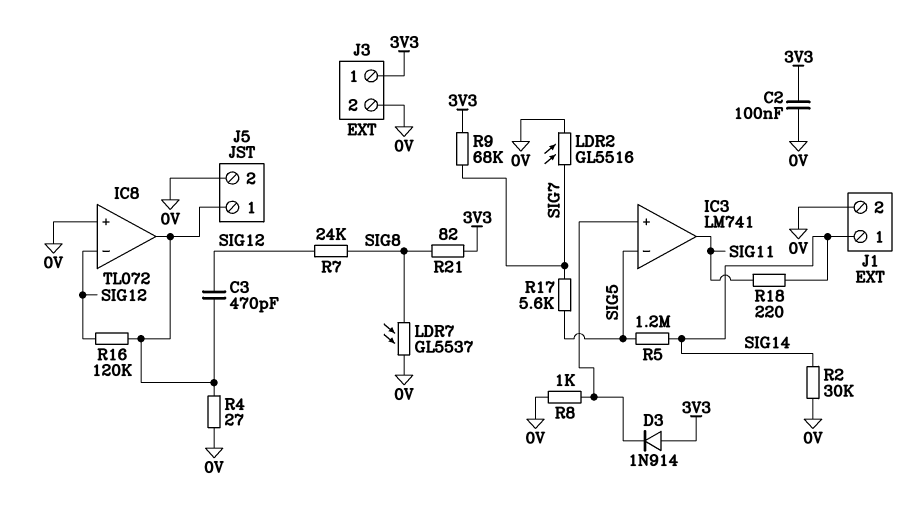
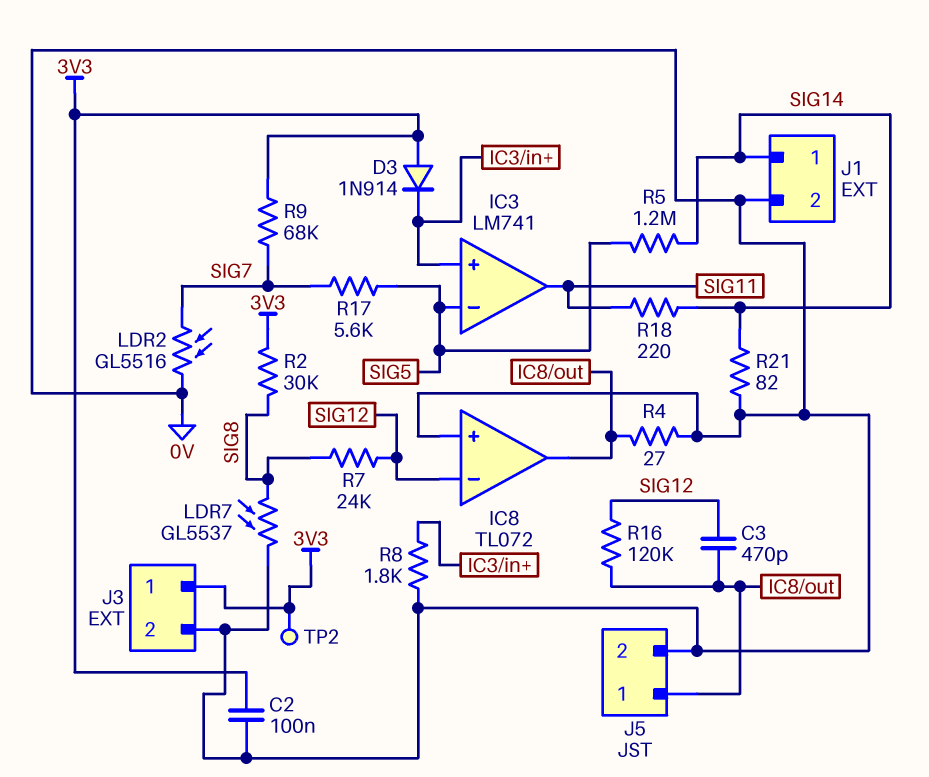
R2: 30k (0V, SIG14) -> 30k (3V3, SIG8)
R8: 1k (0V, IC3/in+) -> 1.8k (0V, IC3/in+)
R21: 82 (3V3, SIG8) -> 82 (0V, SIG14)
TP2: none -> test point (3V3)

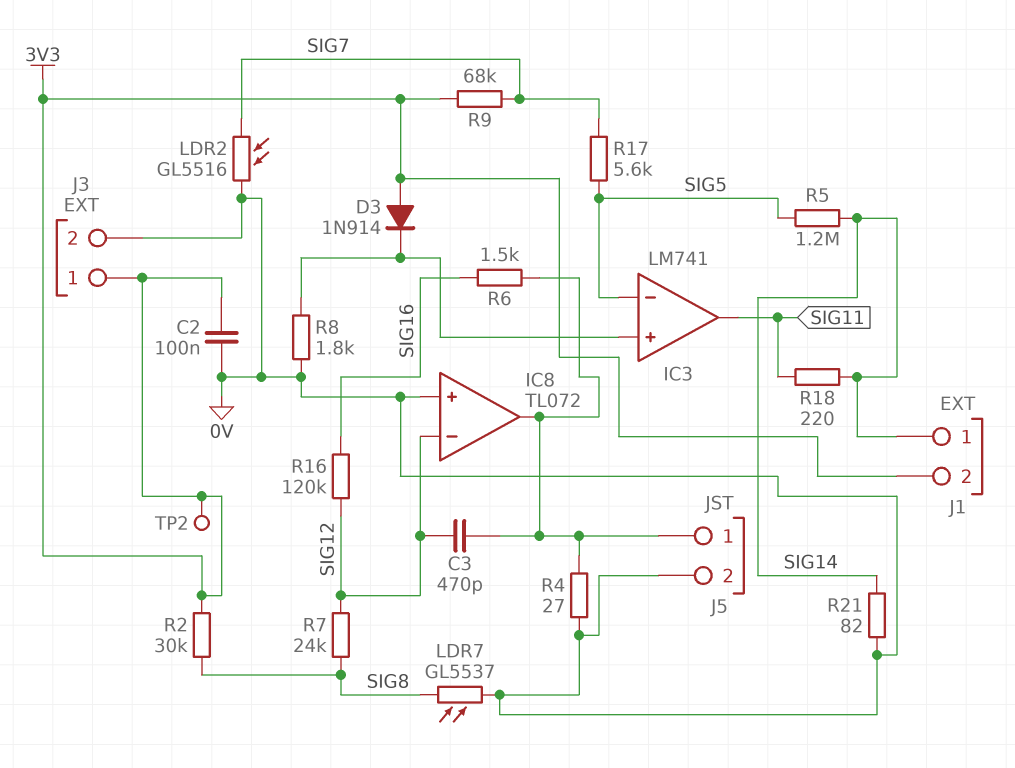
J1 pin 2: 0V -> 3V3
R6: none -> 1.5k (IC8/out, SIG16)
R16: 120k (IC8/out, SIG12) -> 120k (SIG12, SIG16)

